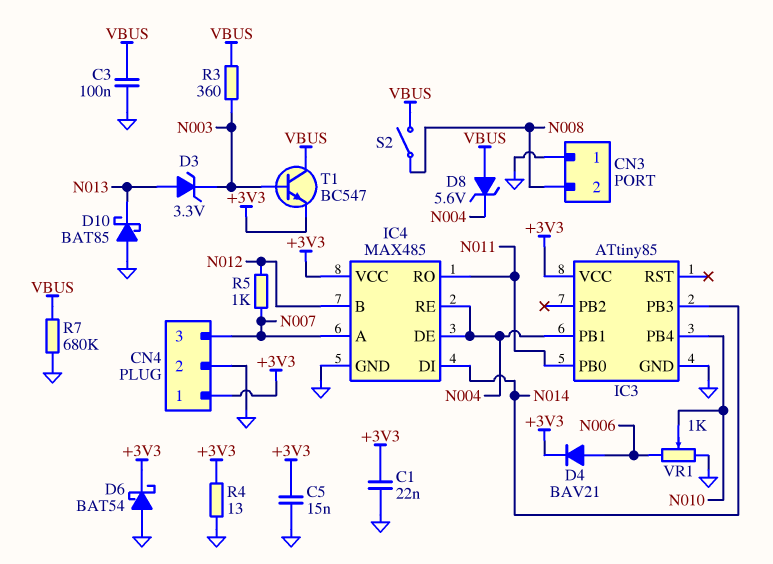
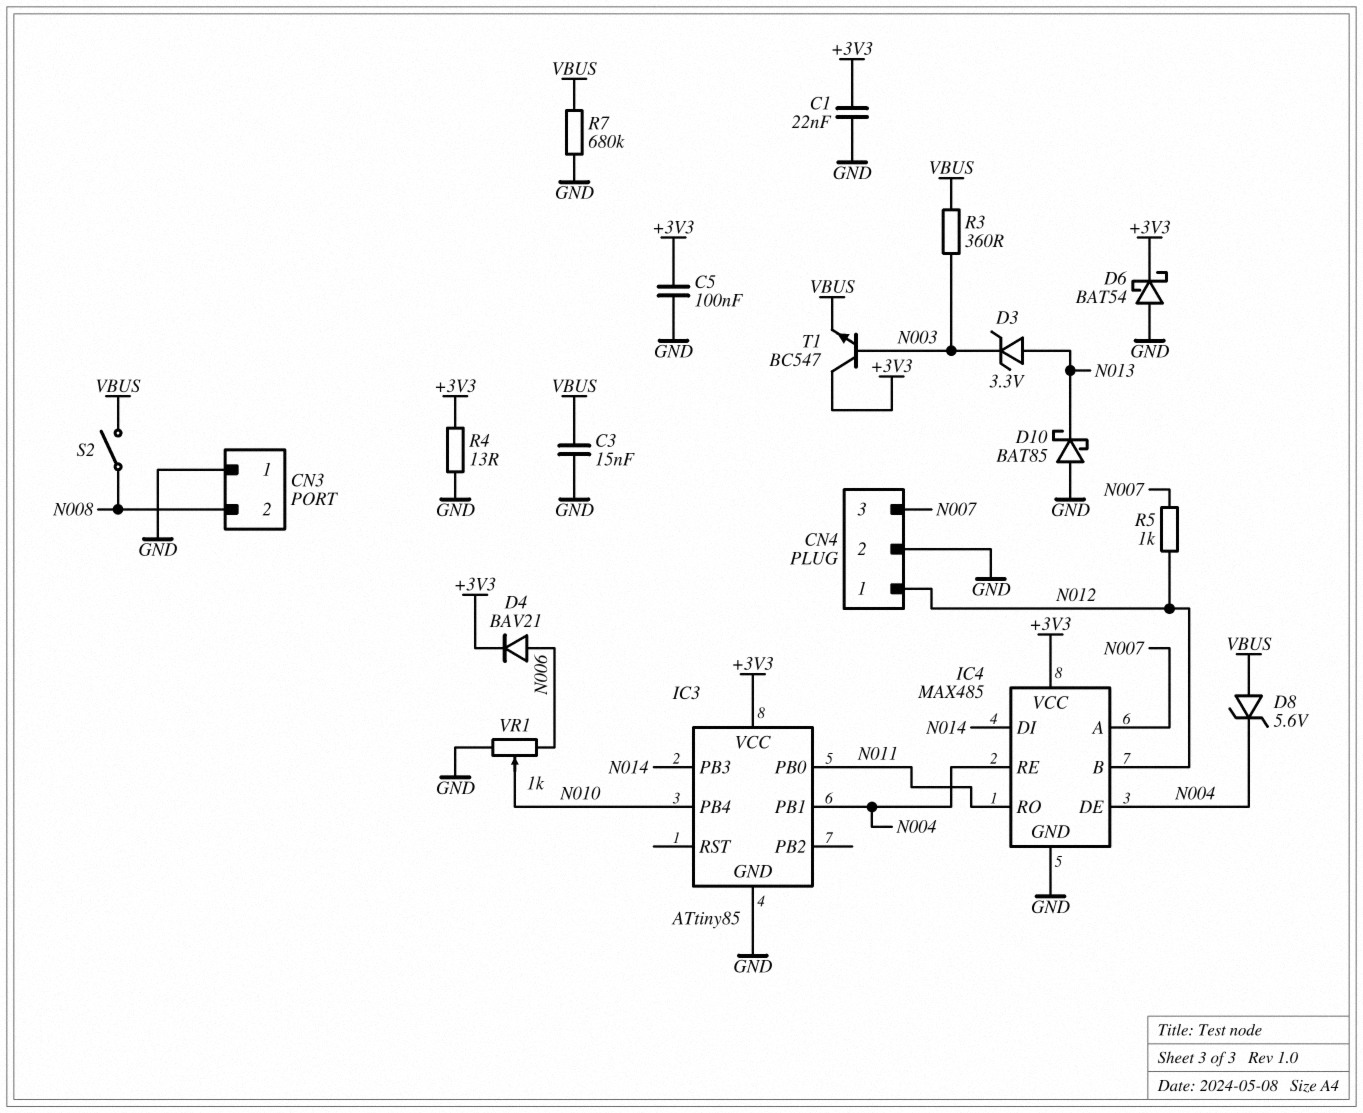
C3: 100nF (GND, VBUS) -> 15nF (GND, VBUS)
C5: 15nF (+3V3, GND) -> 100nF (+3V3, GND)
CN4 pin 1: +3V3 -> N012
T1: NPN BC547 (B N003, C VBUS, E +3V3) -> NPN BC547 (B N003, C +3V3, E VBUS)

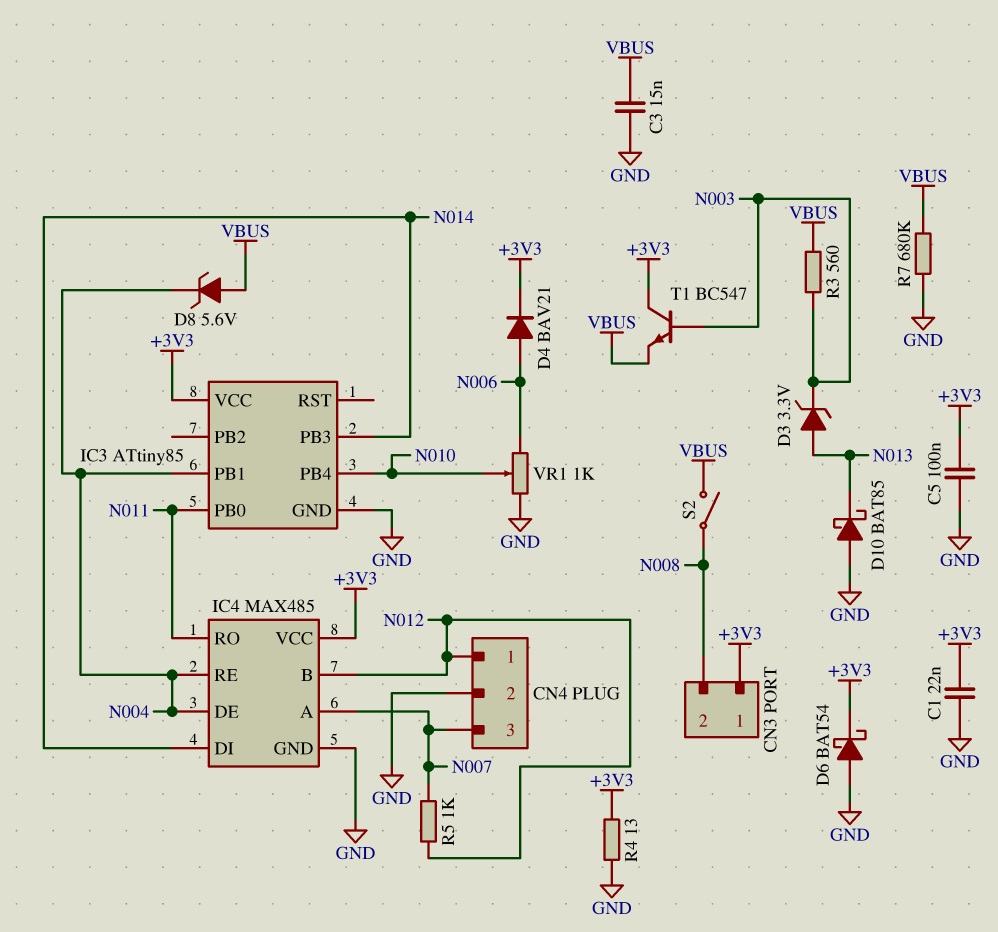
CN3 pin 1: GND -> +3V3
R3: 360 (N003, VBUS) -> 560 (N003, VBUS)

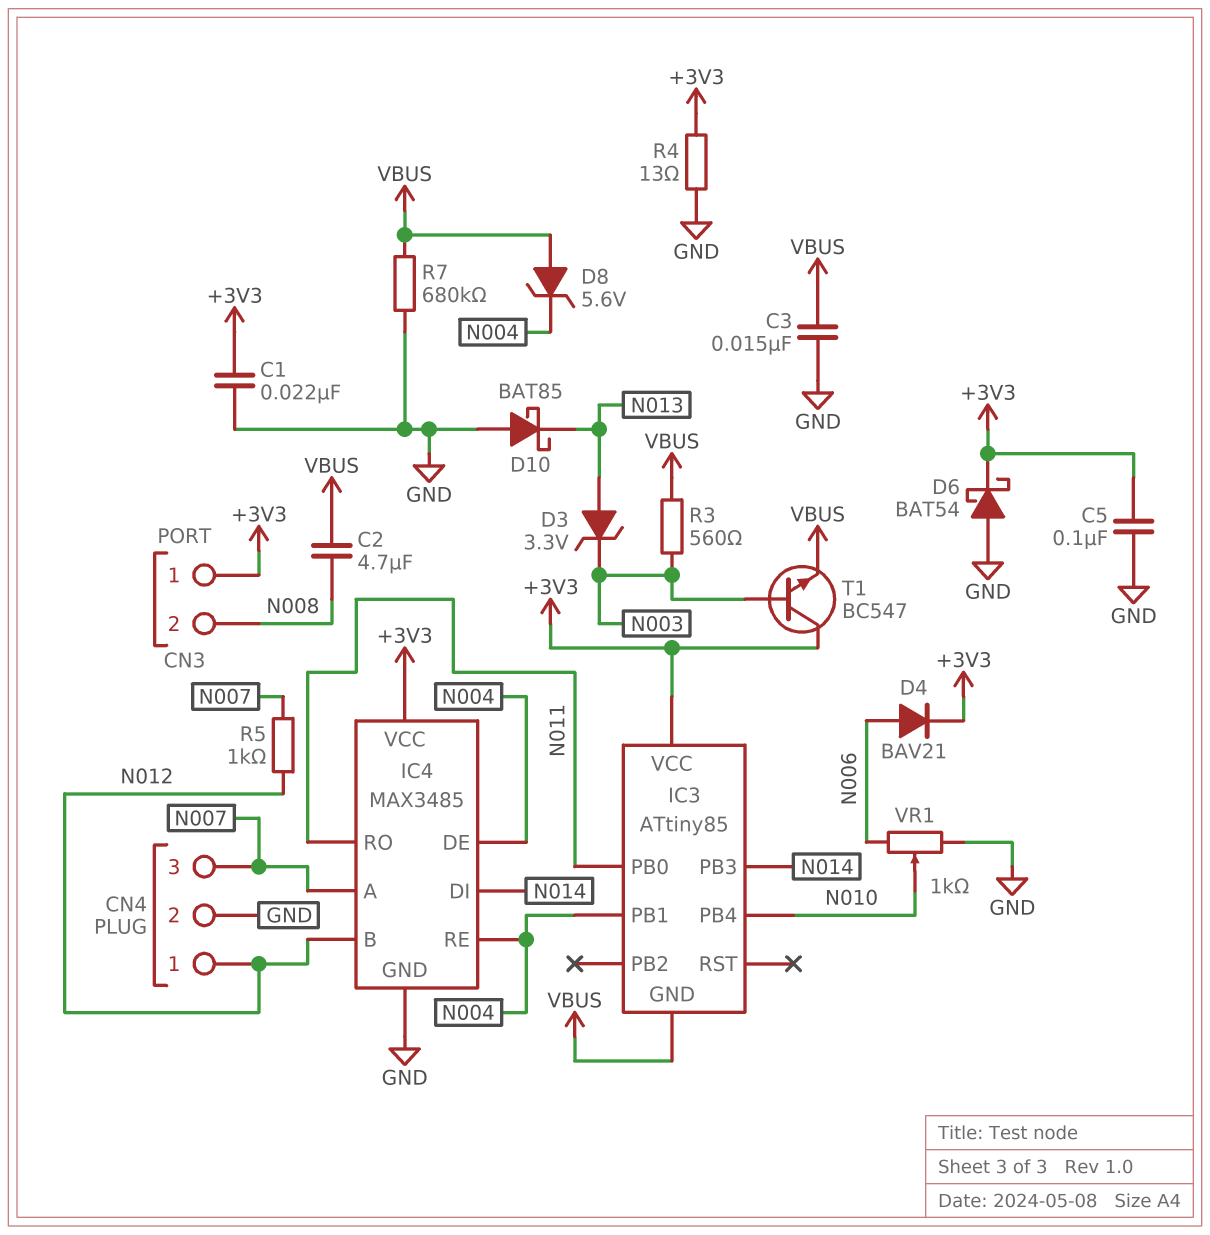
C2: none -> 4.7uF (N008, VBUS)
IC3 pin GND: GND -> VBUS
IC4: MAX485 -> MAX3485
S2: switch (N008, VBUS) -> none

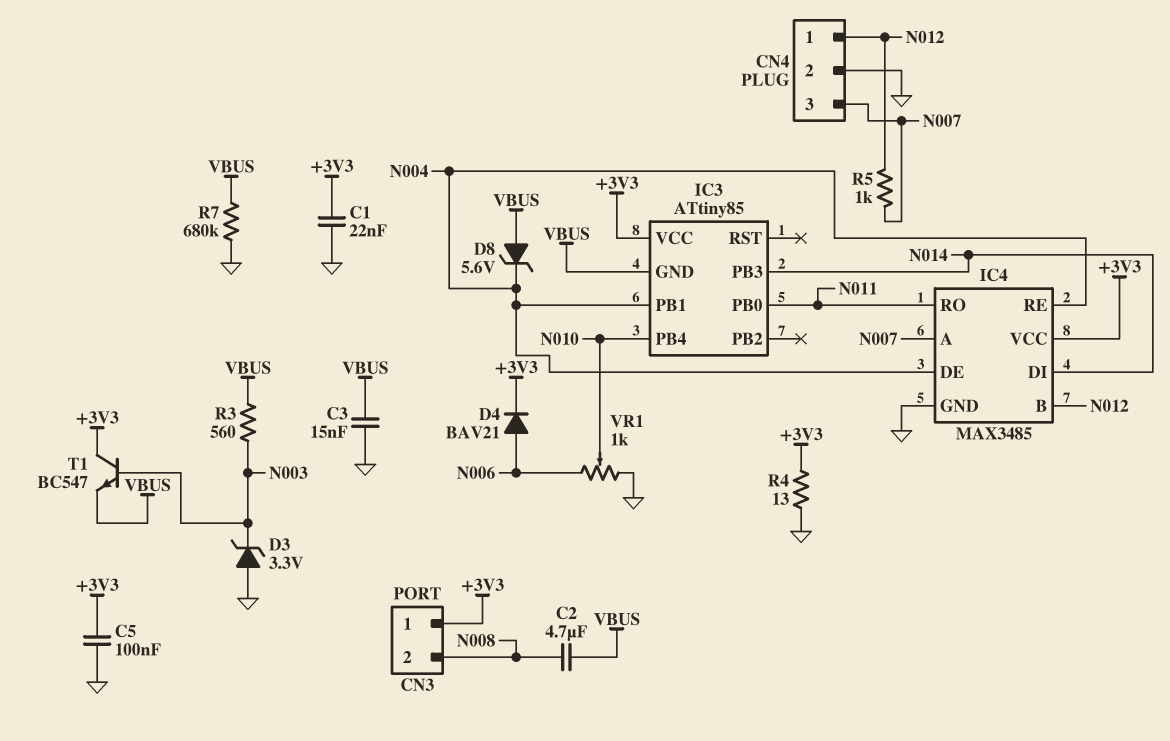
D3: zener 3.3V (A N013, K N003) -> zener 3.3V (A GND, K N003)
D6: schottky BAT54 (A GND, K +3V3) -> none
D10: schottky BAT85 (A GND, K N013) -> none

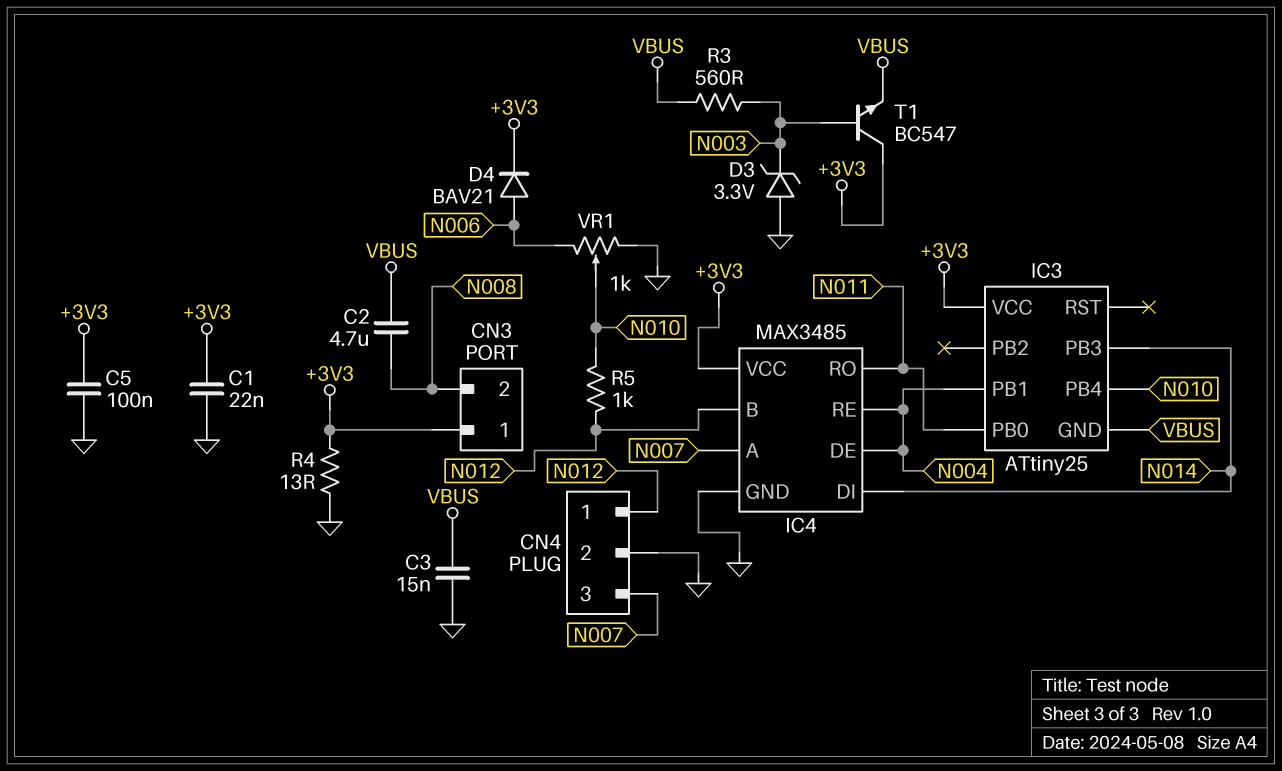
D8: zener 5.6V (A VBUS, K N004) -> none
IC3: ATtiny85 -> ATtiny25
R5: 1k (N007, N012) -> 1k (N010, N012)
R7: 680k (GND, VBUS) -> none

